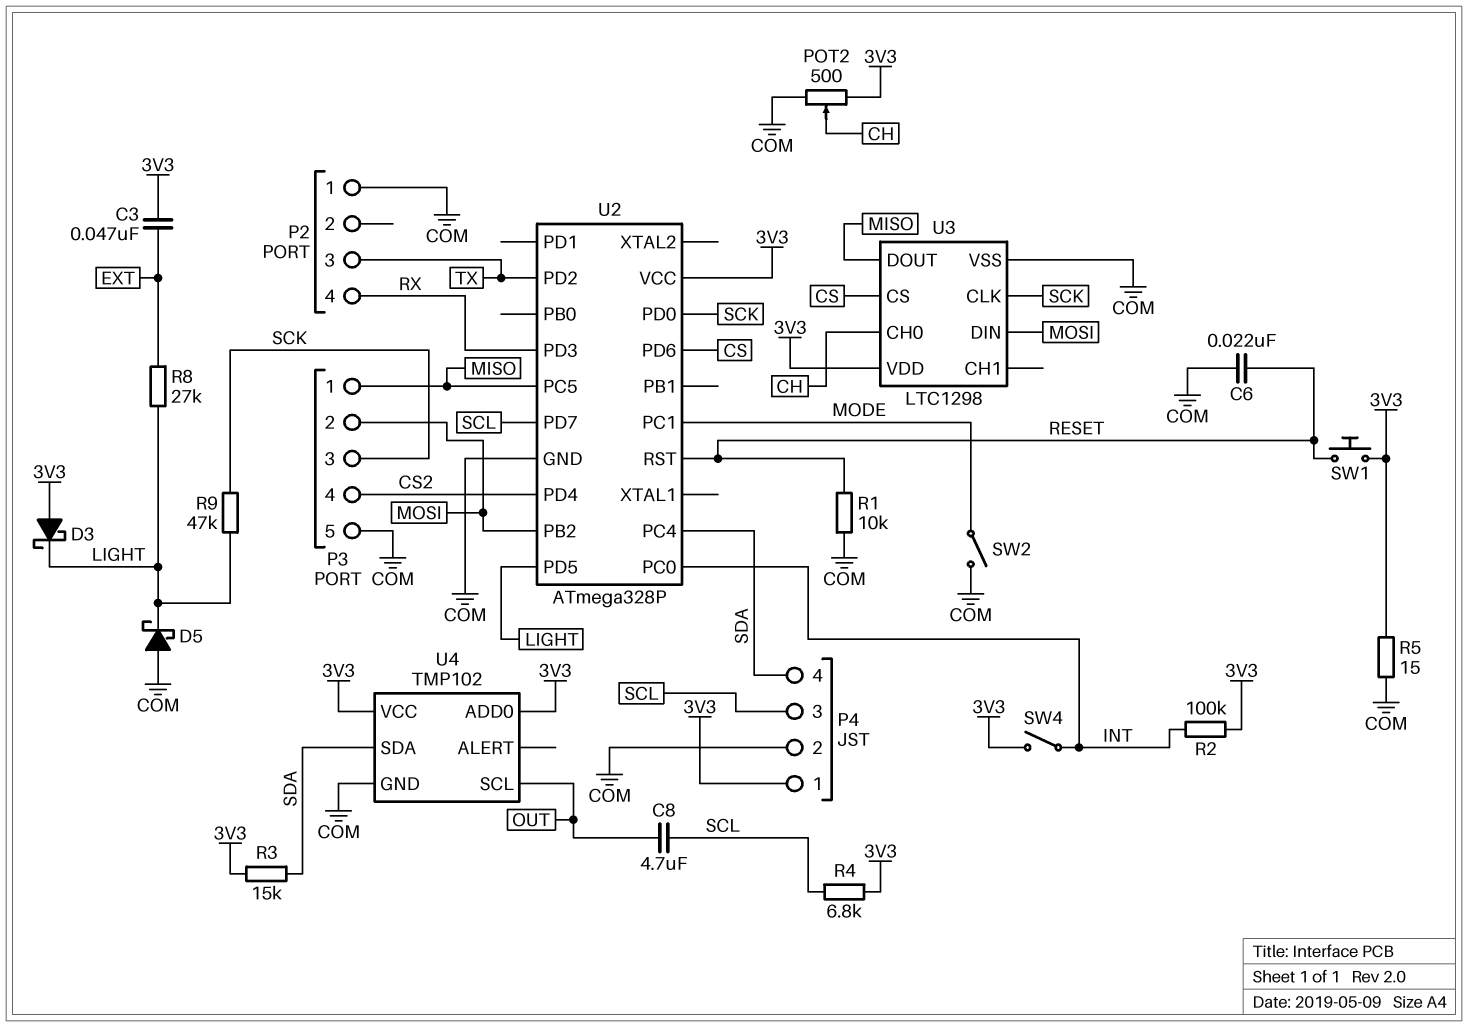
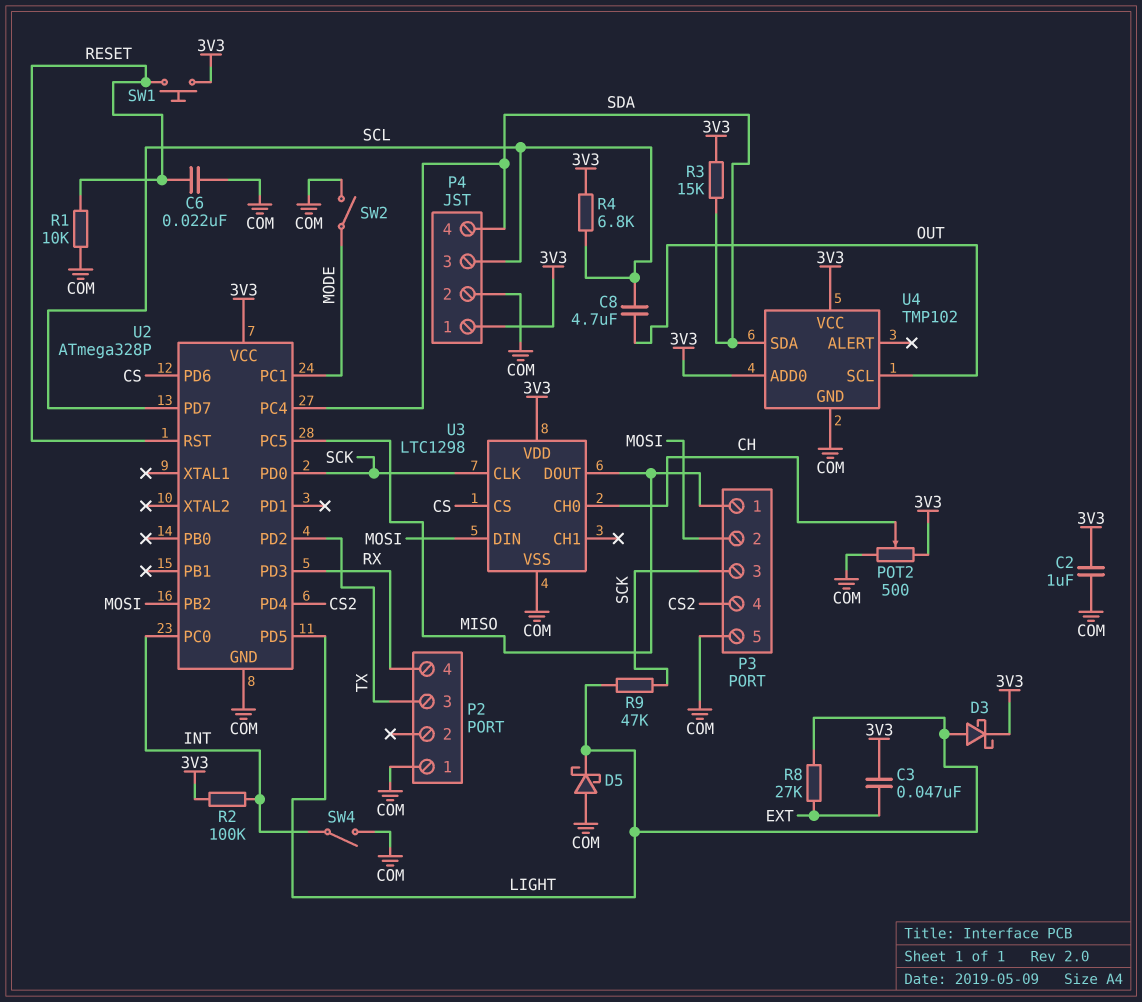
C2: none -> 1uF (3V3, COM)
D3: schottky (A 3V3, K LIGHT) -> schottky (A LIGHT, K 3V3)
R5: 15 (3V3, COM) -> none
SW4: switch (3V3, INT) -> switch (COM, INT)

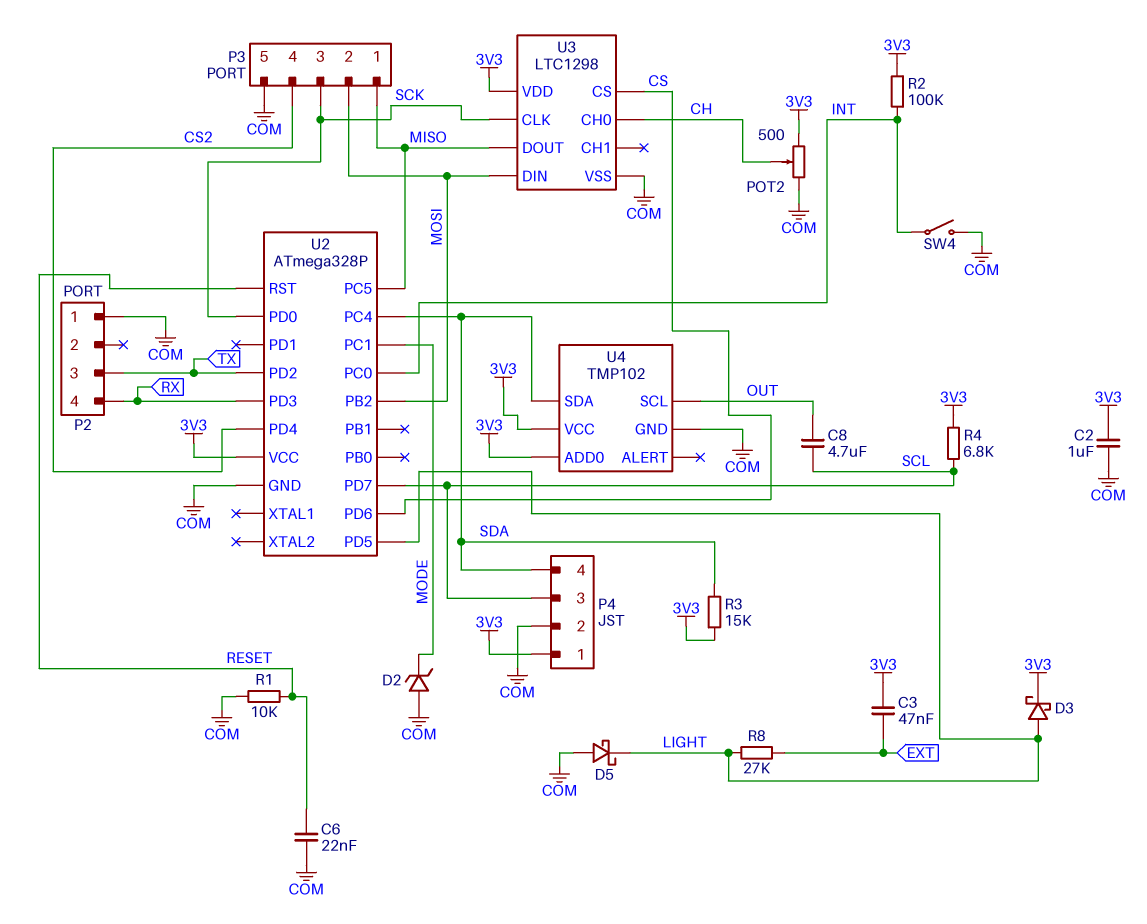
D2: none -> zener (A COM, K MODE)
R9: 47k (LIGHT, SCK) -> none
SW1: button (3V3, RESET) -> none
SW2: switch (COM, MODE) -> none

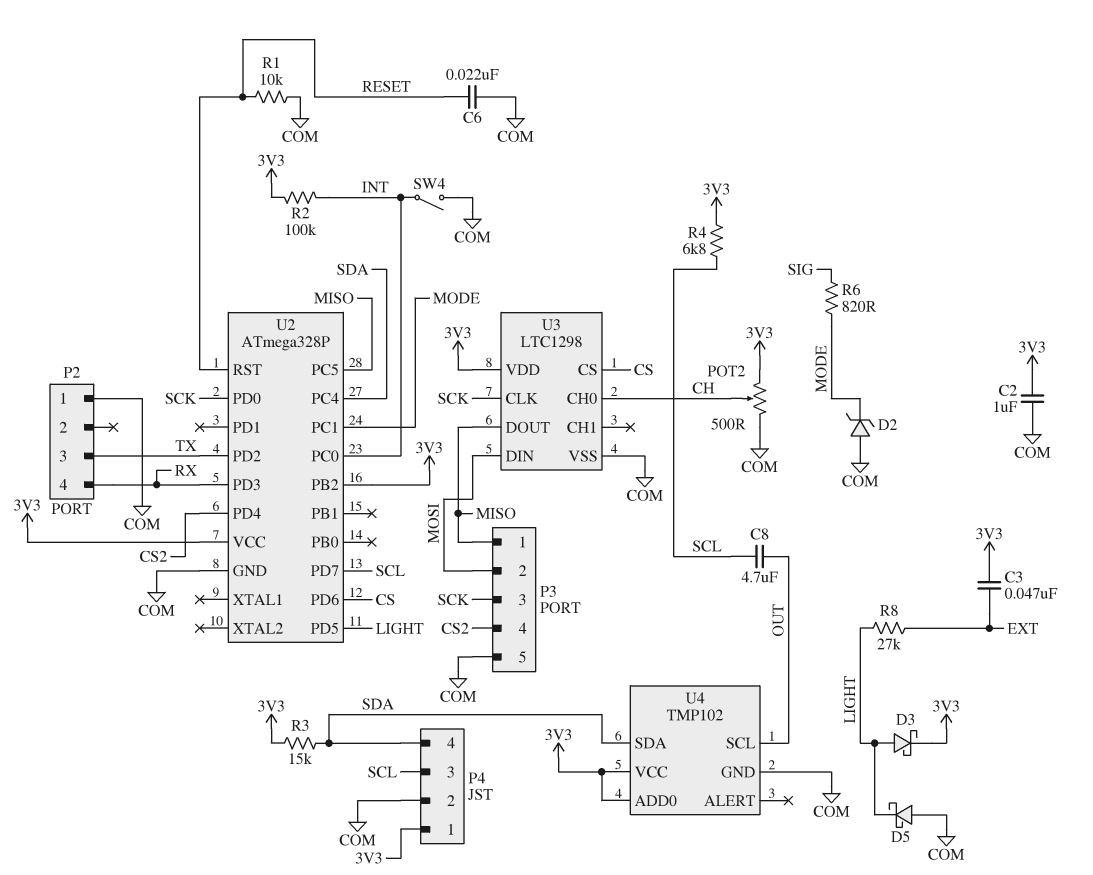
R6: none -> 820 (MODE, SIG)
U2 pin PB2: MOSI -> 3V3

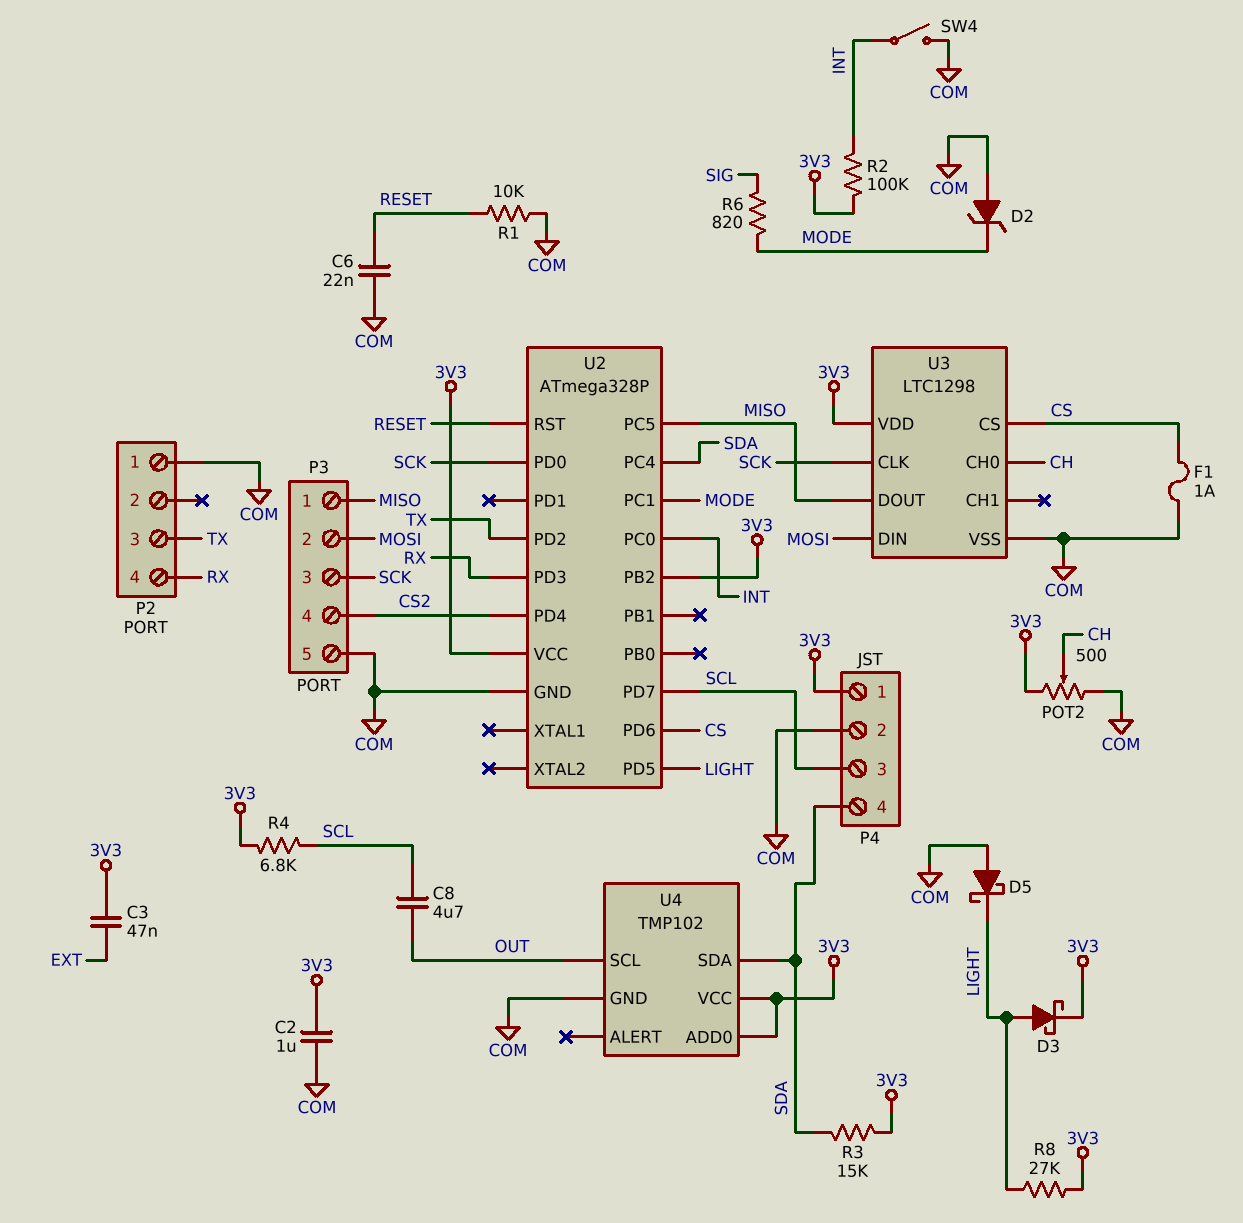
F1: none -> 1A (COM, CS)
R8: 27k (EXT, LIGHT) -> 27k (3V3, LIGHT)

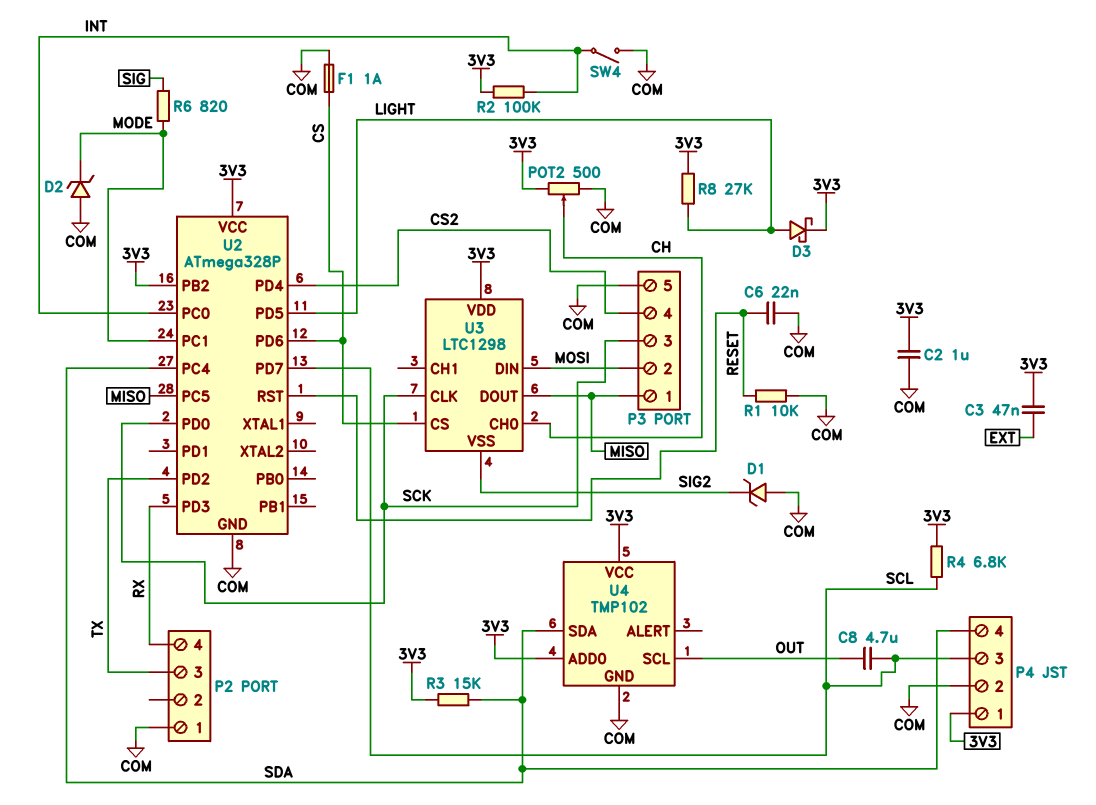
D1: none -> zener (A COM, K SIG2)
D5: schottky (A COM, K LIGHT) -> none
U3 pin VSS: COM -> SIG2

